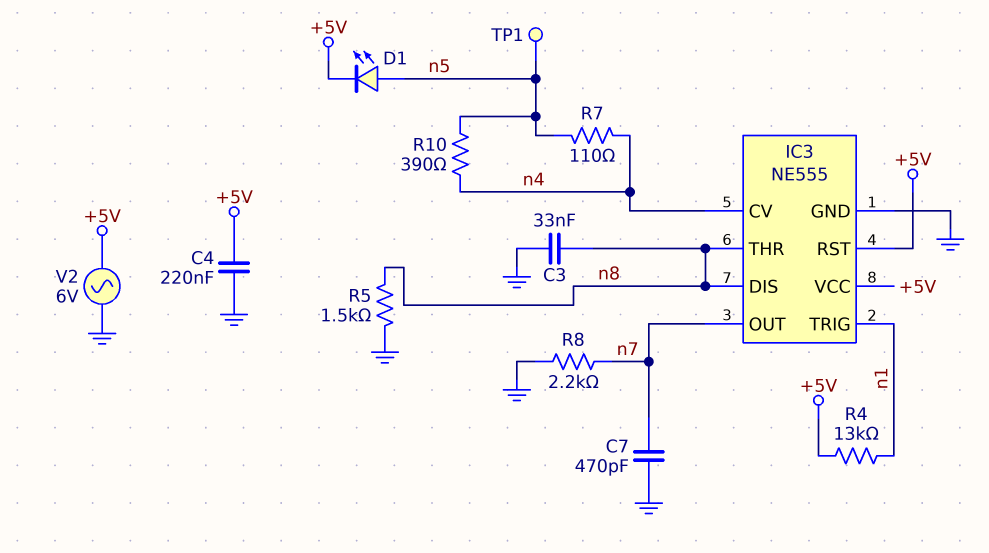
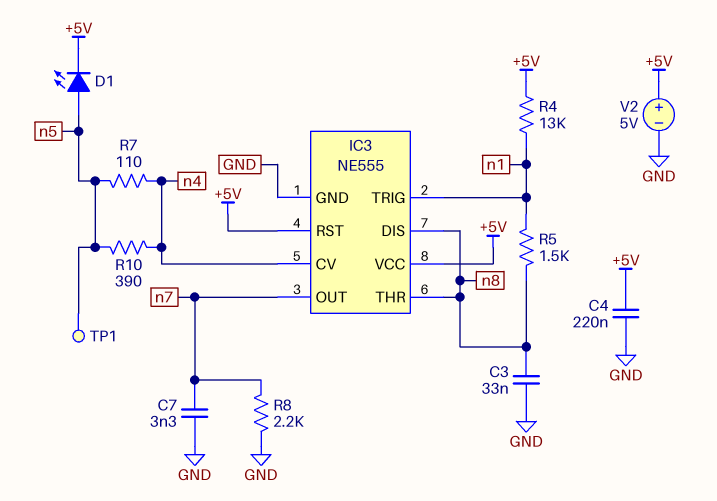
C7: 470pF (GND, n7) -> 3.3nF (GND, n7)
R5: 1.5k (GND, n8) -> 1.5k (n1, n8)
V2: AC 6V (+5V, GND) -> 5V (plus +5V, minus GND)

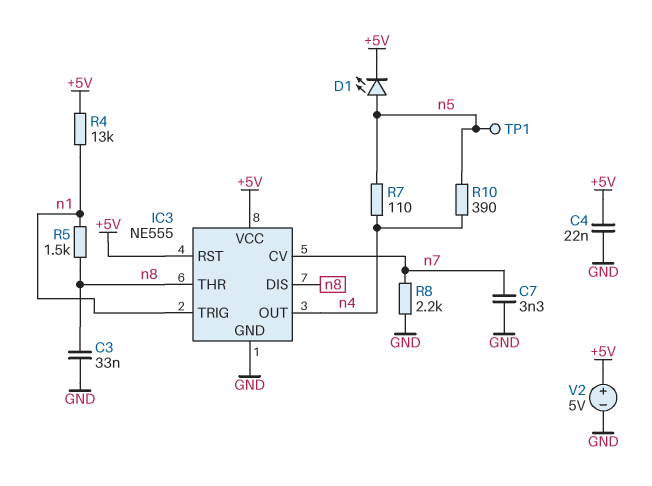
C4: 220nF (+5V, GND) -> 22nF (+5V, GND)
IC3 pin CV: n4 -> n7
IC3 pin OUT: n7 -> n4

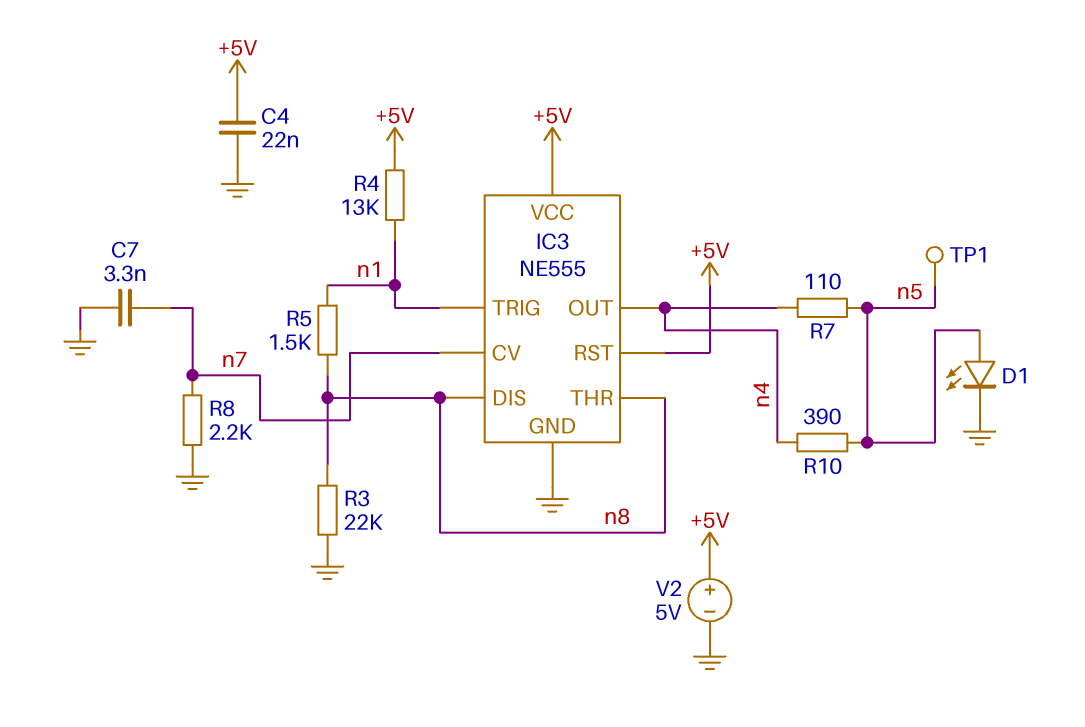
C3: 33nF (GND, n8) -> none
D1: LED (A n5, K +5V) -> LED (A n5, K GND)
R3: none -> 22k (GND, n8)

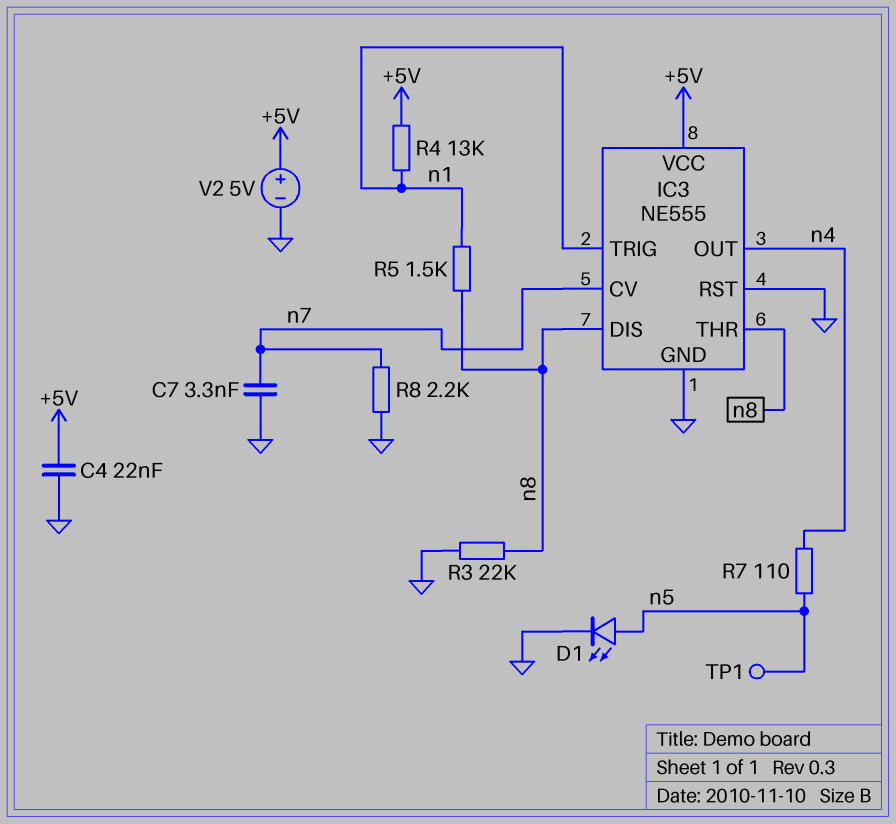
IC3 pin RST: +5V -> GND
R10: 390 (n4, n5) -> none

